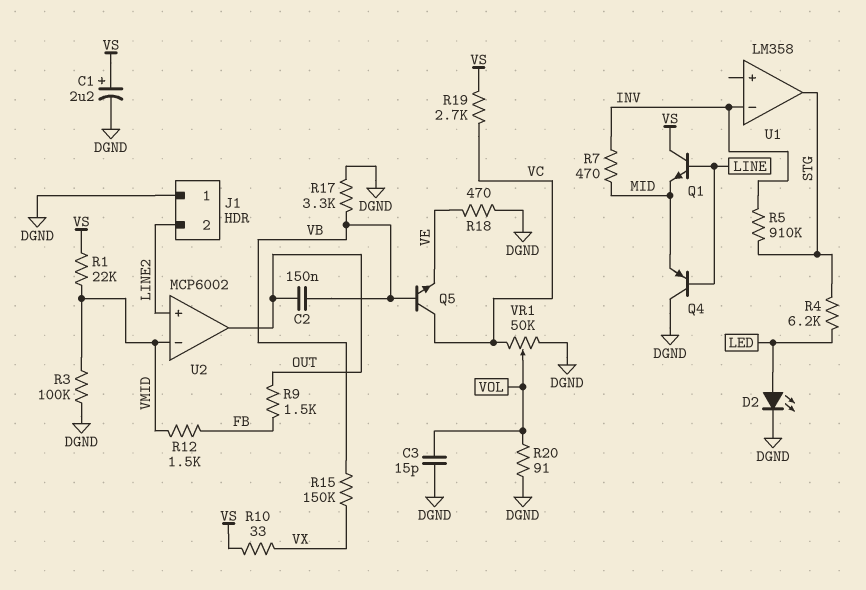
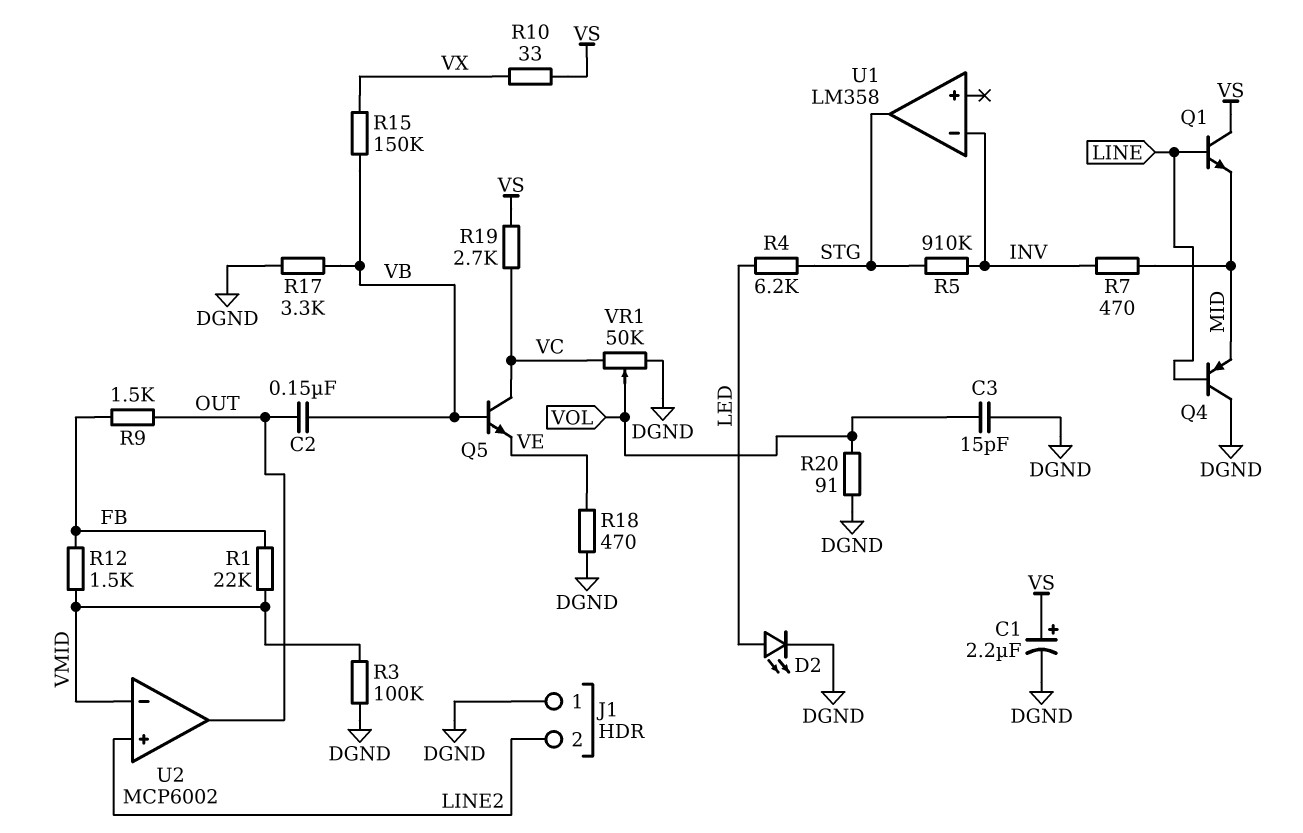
R1: 22k (VMID, VS) -> 22k (FB, VMID)

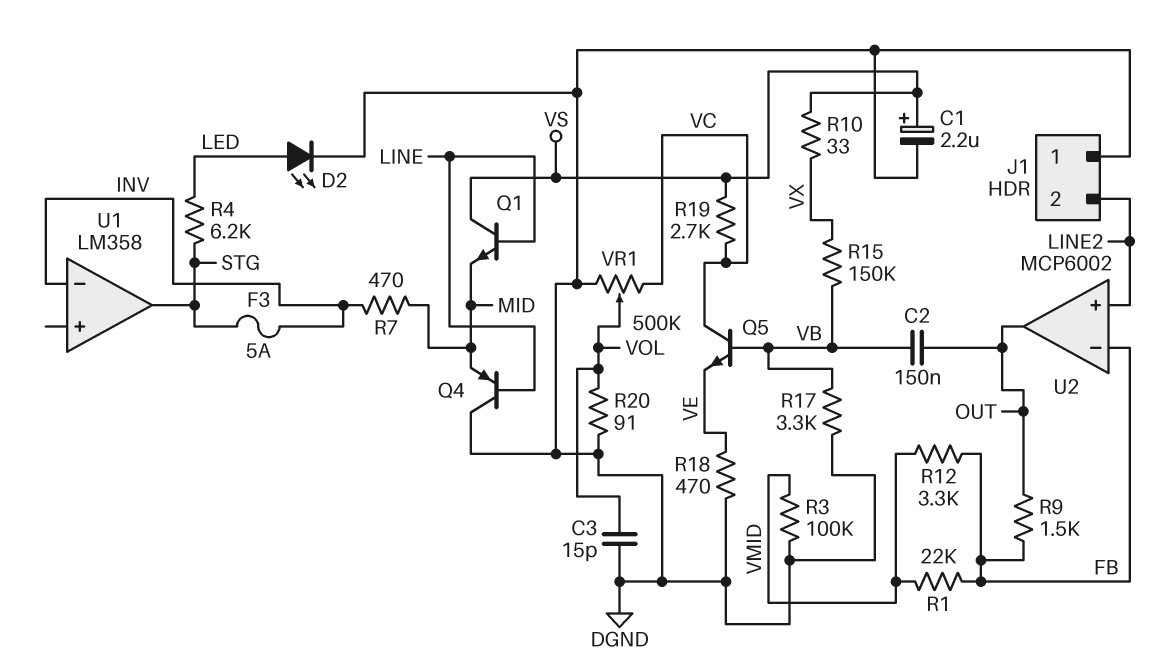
F3: none -> 5A (INV, STG)
R5: 910k (INV, STG) -> none
R12: 1.5k (FB, VMID) -> 3.3k (FB, VMID)
U2 pin in-: VMID -> FB
VR1: 50k (DGND, VC, wiper VOL) -> 500k (DGND, VC, wiper VOL)

